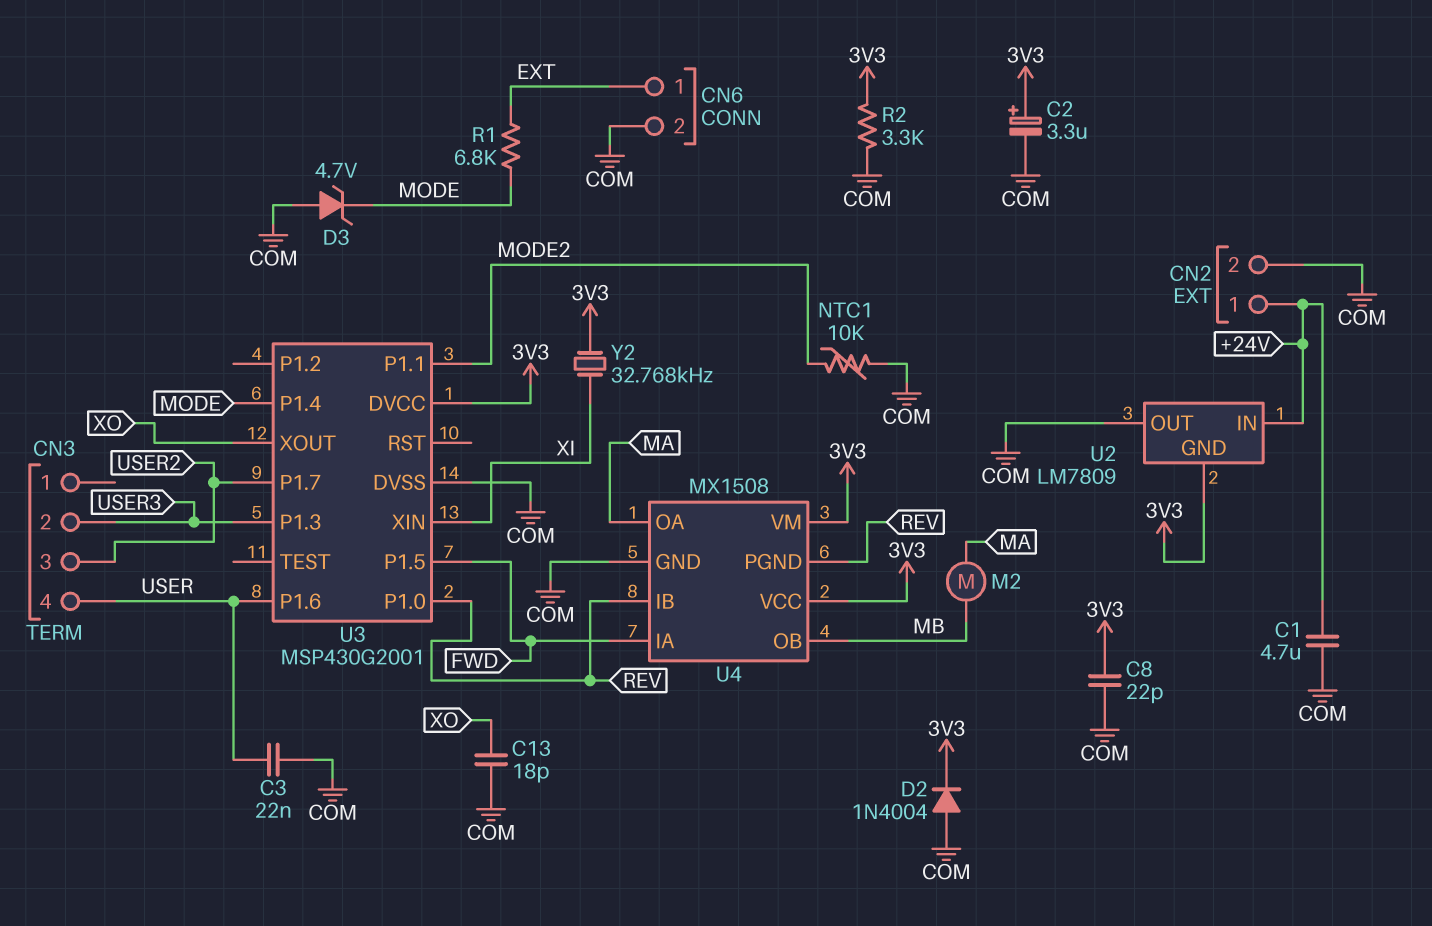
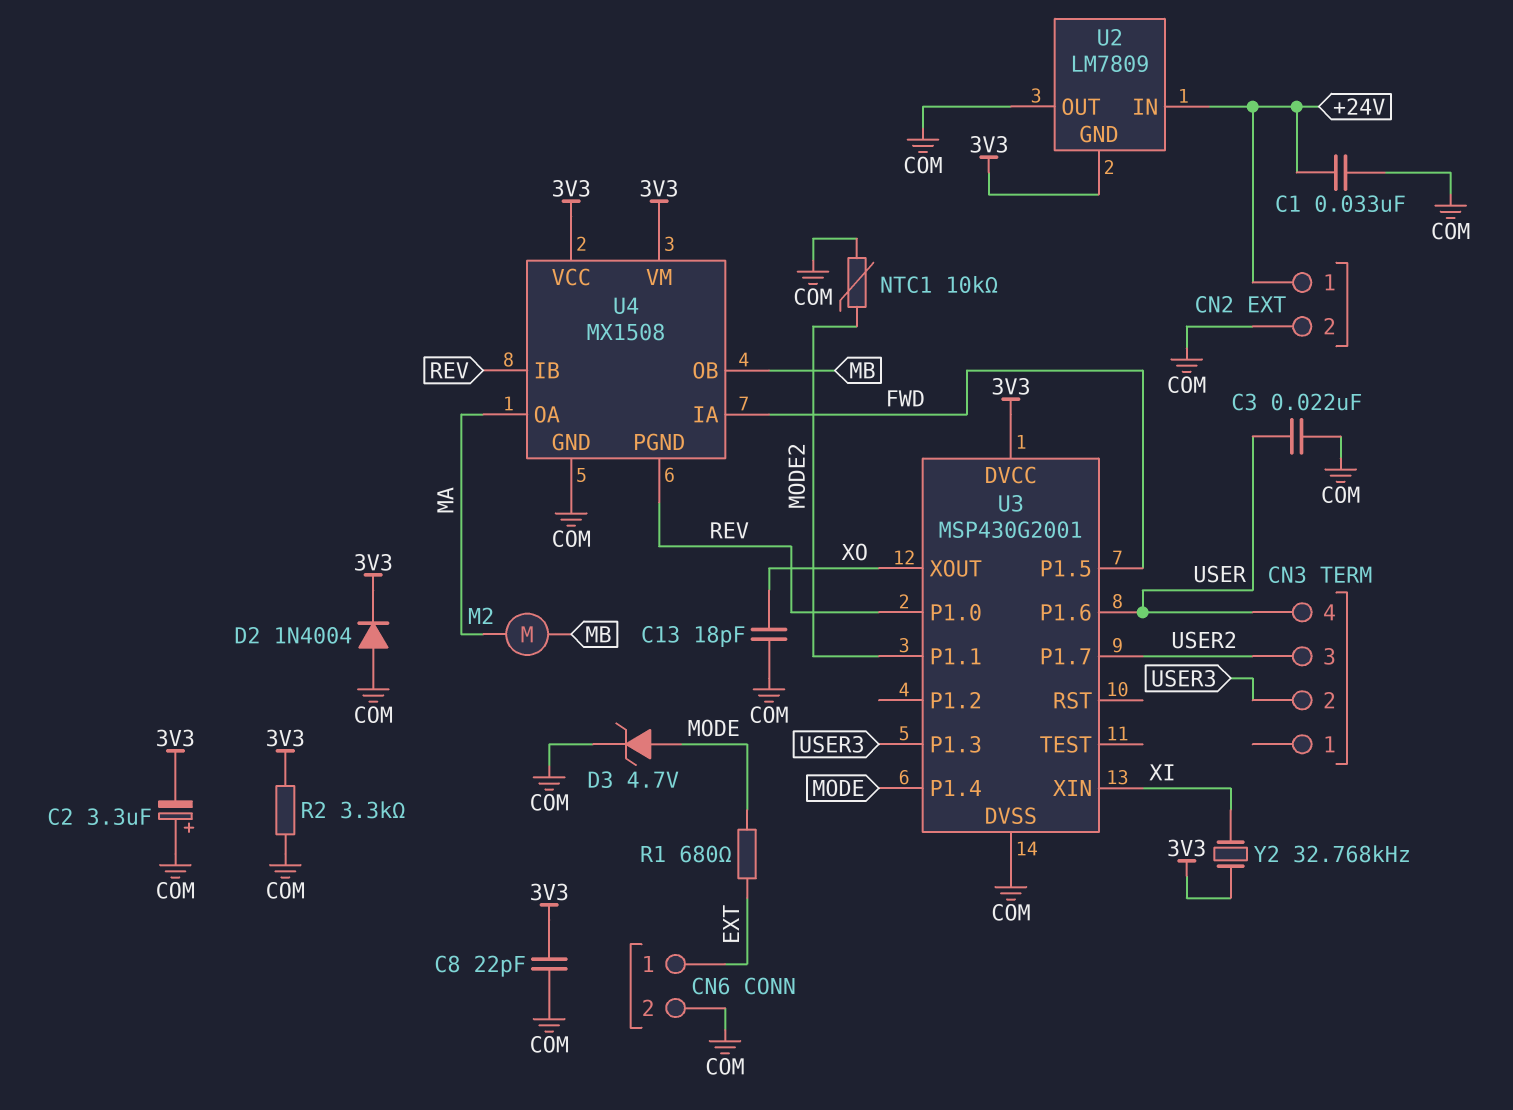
C1: 4.7uF (+24V, COM) -> 33nF (+24V, COM)
C2: 3.3uF (plus 3V3, minus COM) -> 3.3uF (plus COM, minus 3V3)
D3: zener 4.7V (A COM, K MODE) -> zener 4.7V (A MODE, K COM)
R1: 6.8k (EXT, MODE) -> 680 (EXT, MODE)

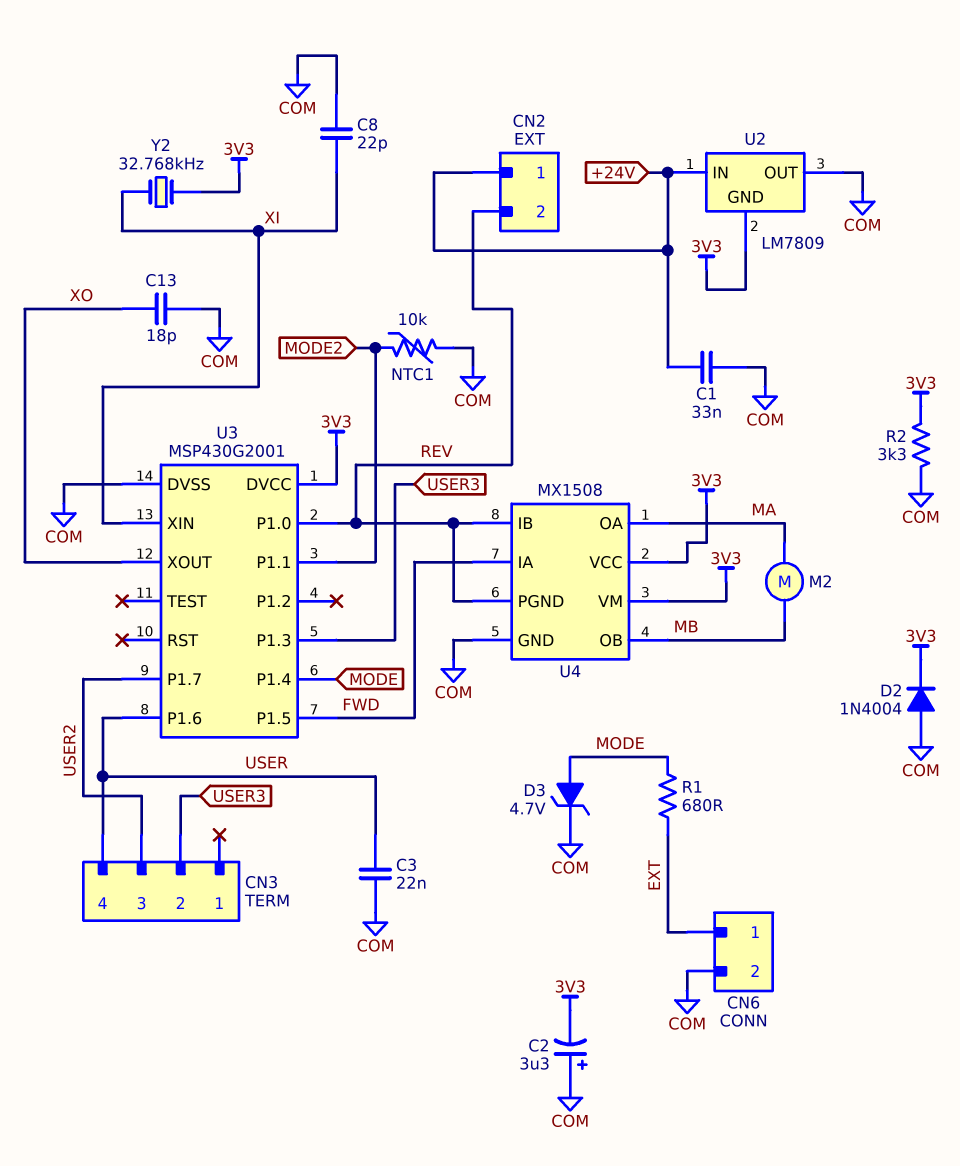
C8: 22pF (3V3, COM) -> 22pF (COM, XI)
CN2 pin 2: COM -> REV

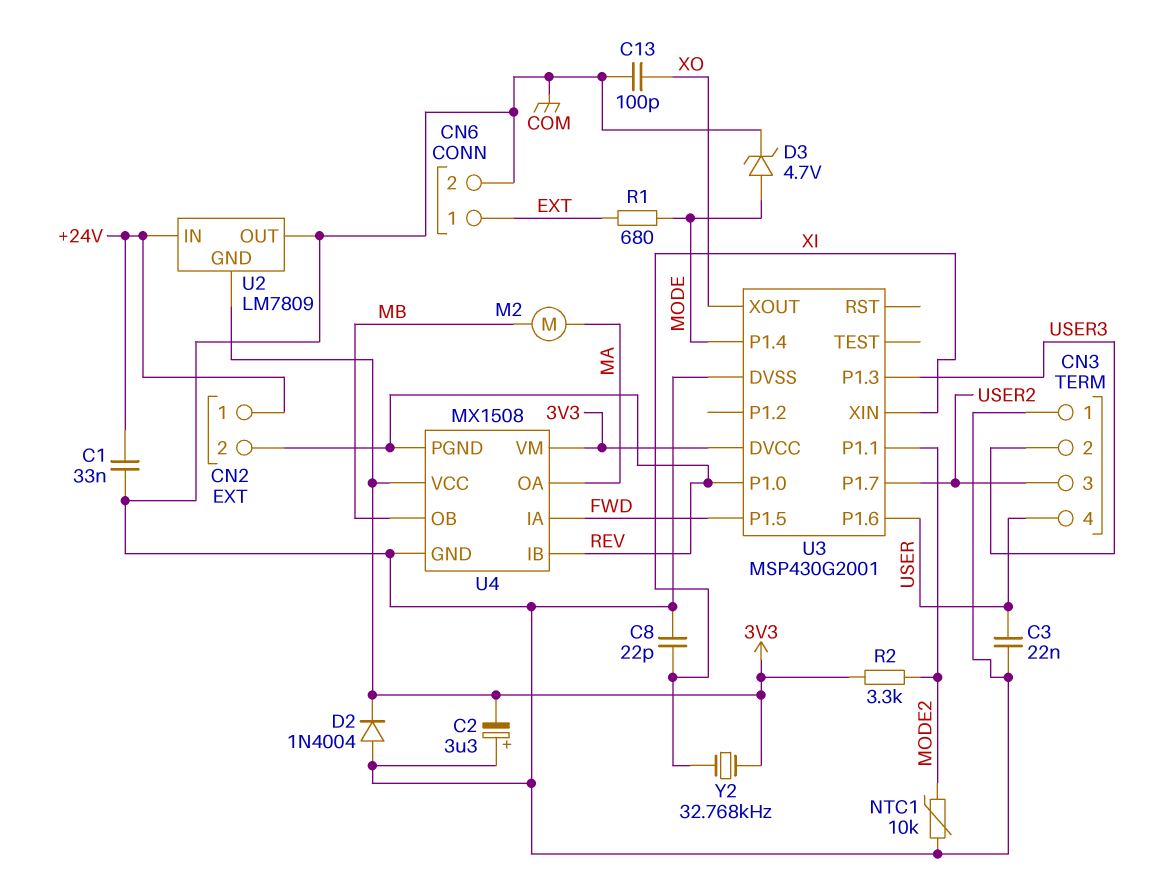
C13: 18pF (COM, XO) -> 100pF (COM, XO)
CN3 pin 1: none -> COM
R2: 3.3k (3V3, COM) -> 3.3k (3V3, MODE2)

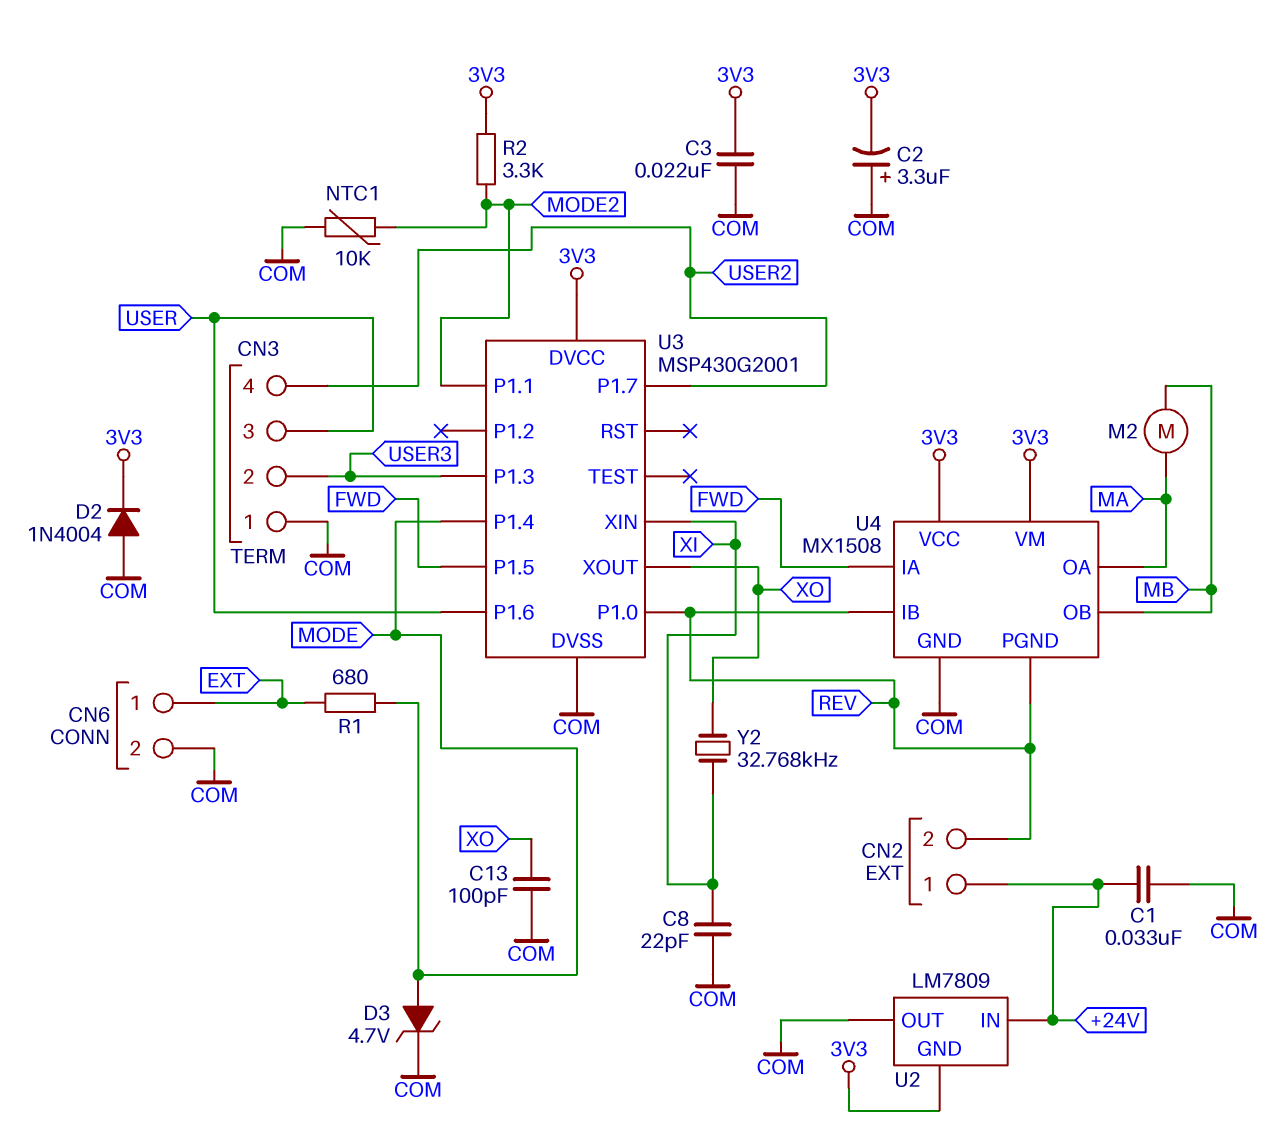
C3: 22nF (COM, USER) -> 22nF (3V3, COM)
CN3 pin 3: USER2 -> USER
CN3 pin 4: USER -> USER2
Y2: 32.768kHz (3V3, XI) -> 32.768kHz (XI, XO)

